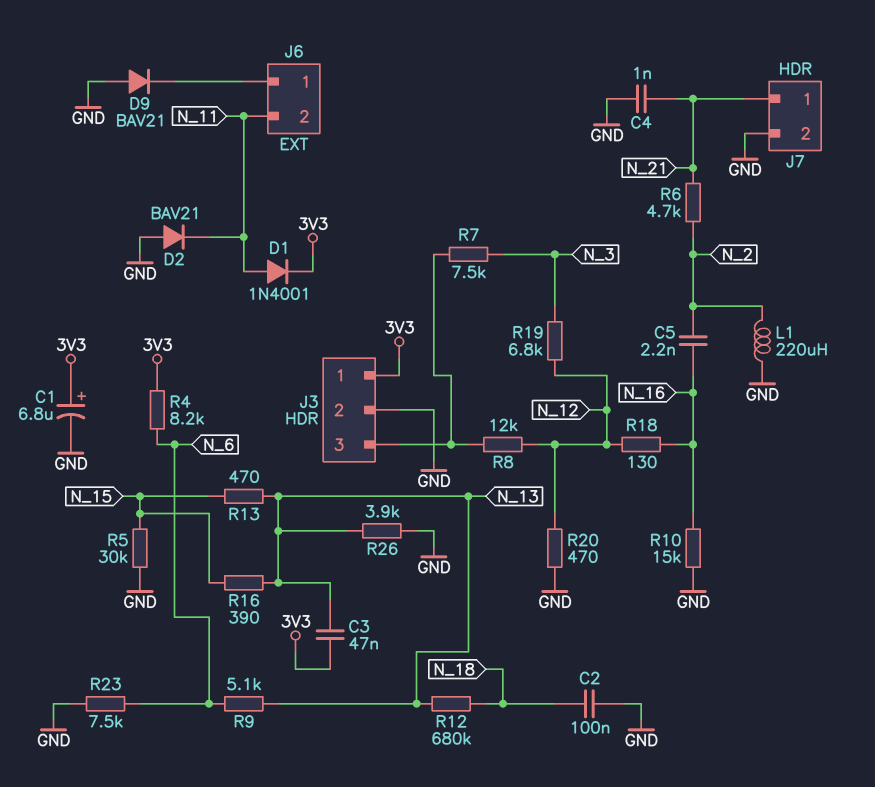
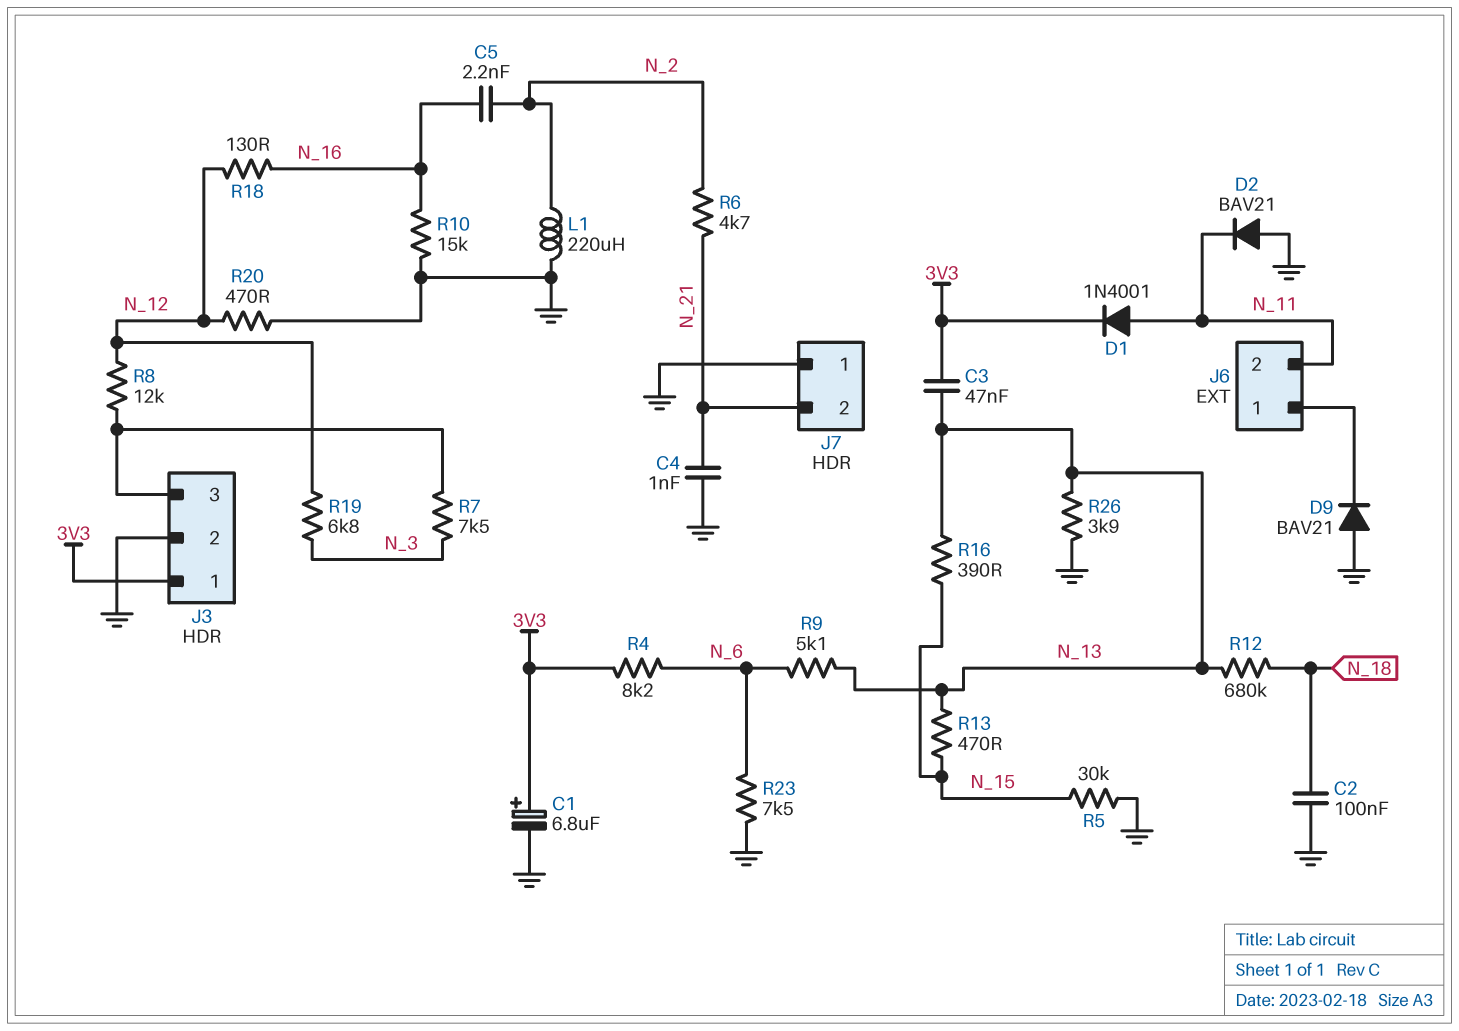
J7 pin 1: N_21 -> GND
J7 pin 2: GND -> N_21

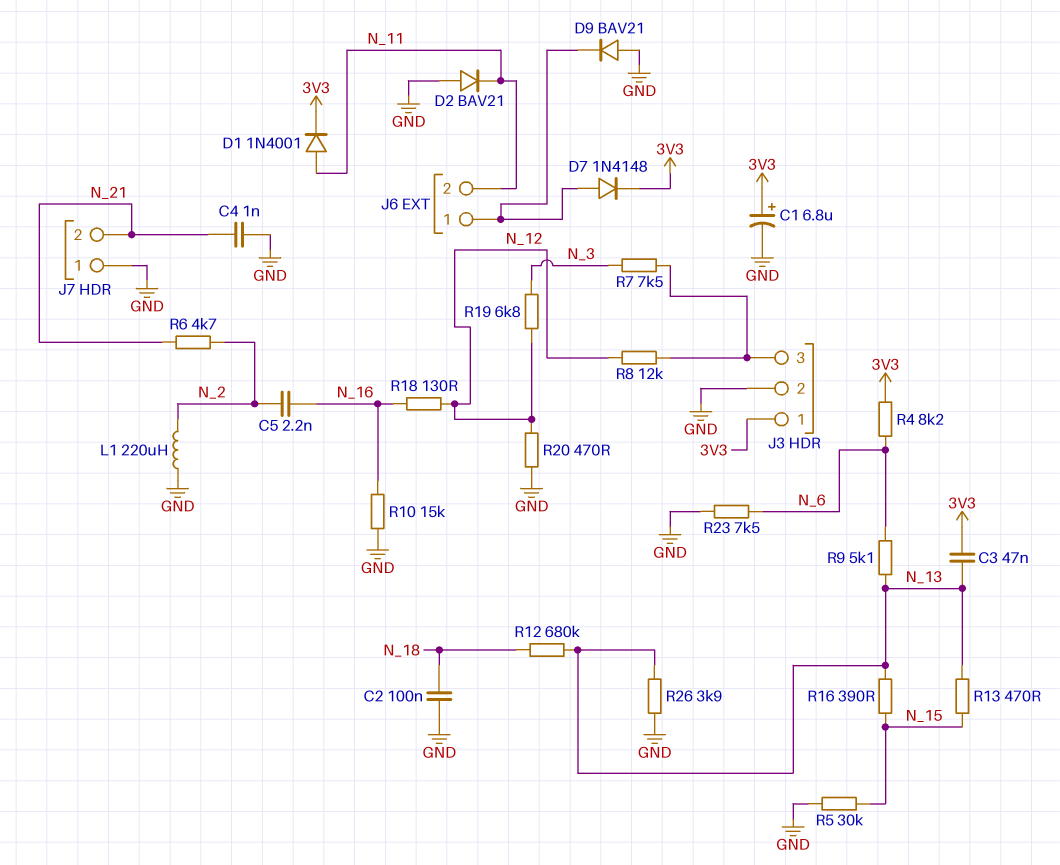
D7: none -> diode 1N4148 (A J6/1, K 3V3)

